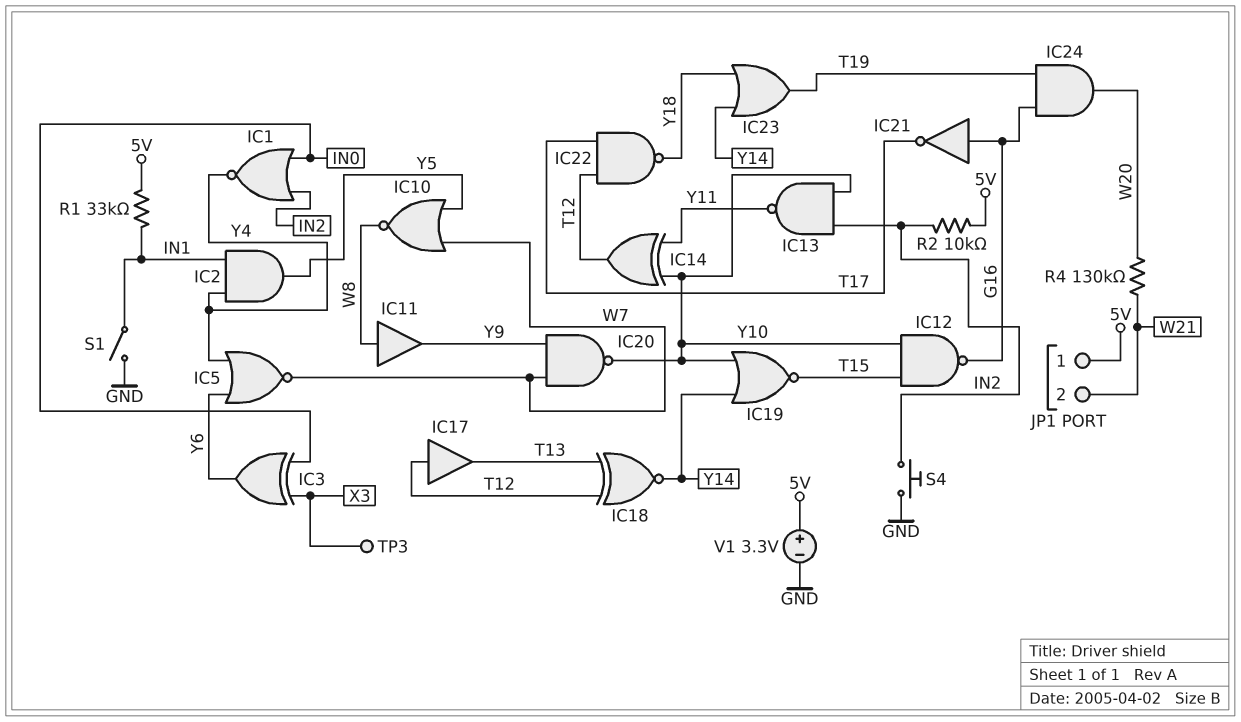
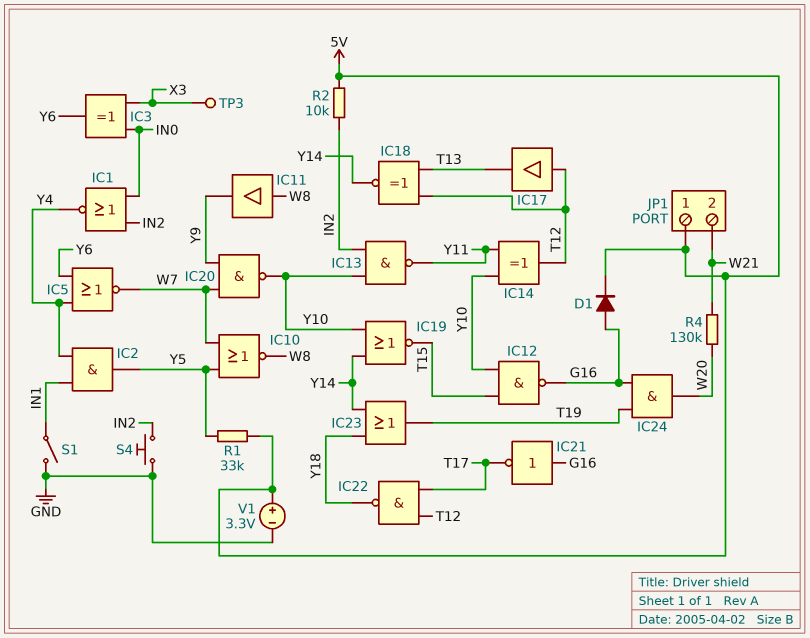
D1: none -> diode (A G16, K 5V)
R1: 33k (5V, IN1) -> 33k (5V, Y5)

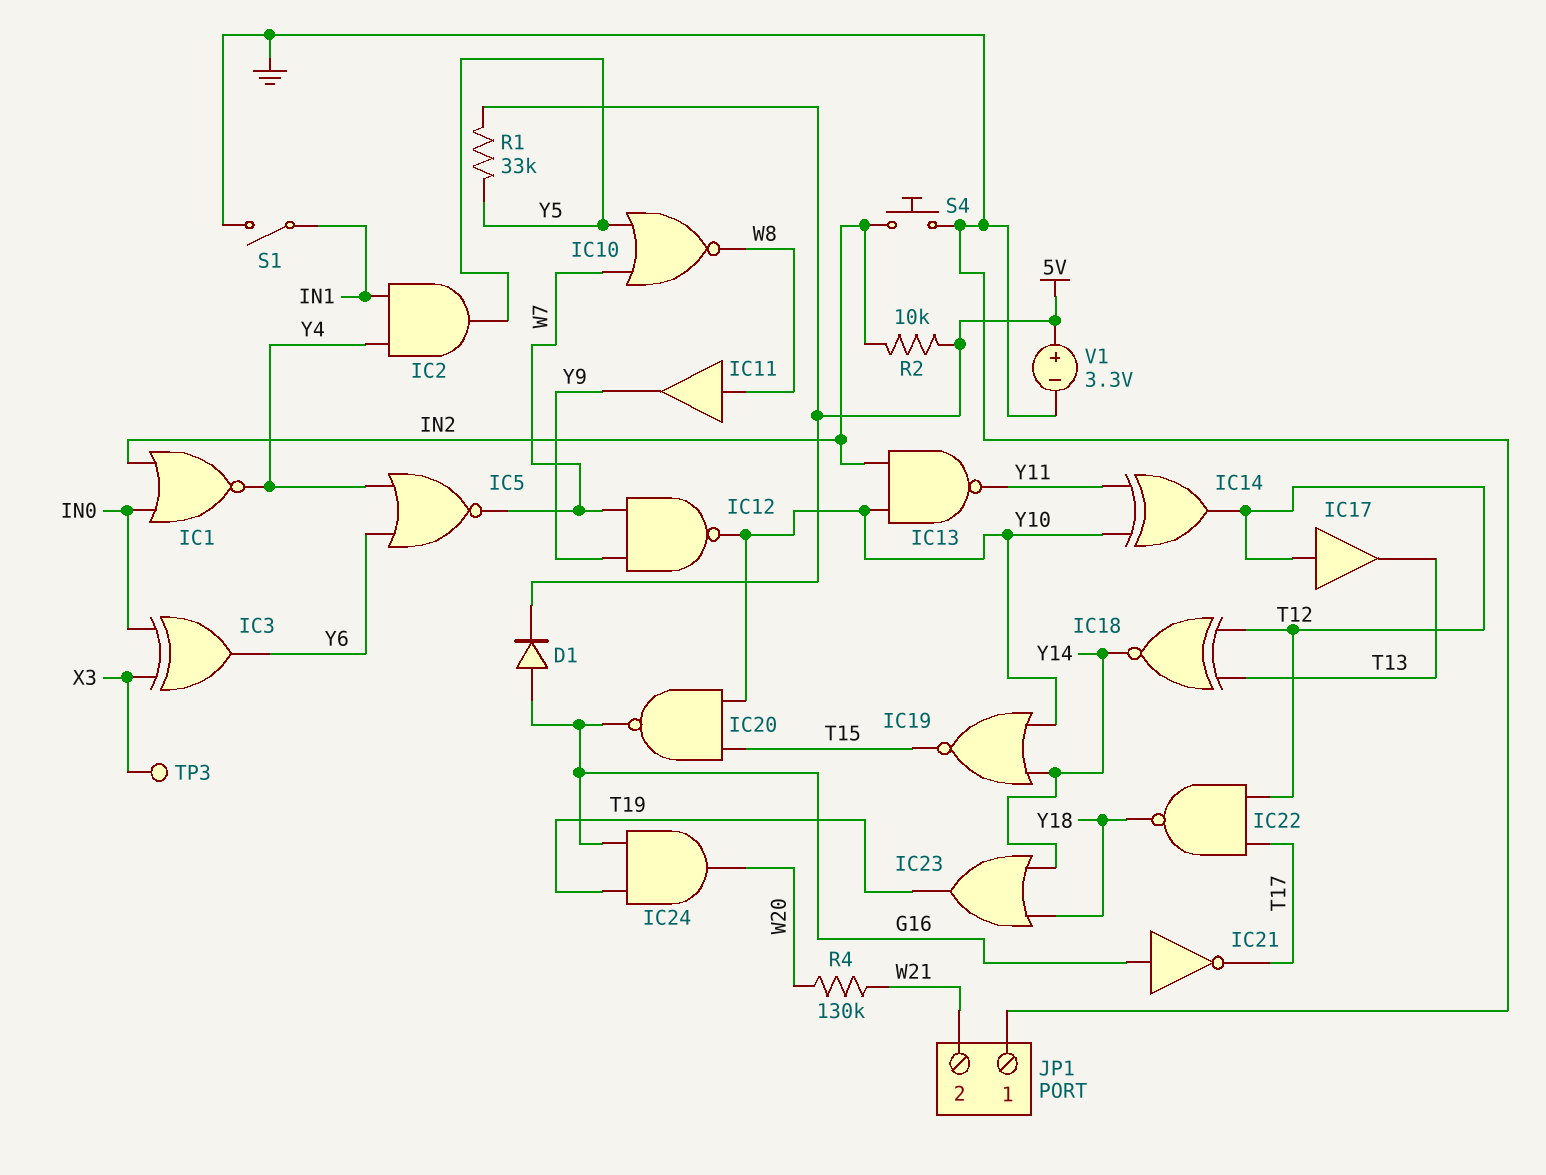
IC12: NAND (in T15, in Y10, out G16) -> NAND (in W7, in Y9, out Y10)
IC20: NAND (in W7, in Y9, out Y10) -> NAND (in T15, in Y10, out G16)
JP1 pin 1: 5V -> GND

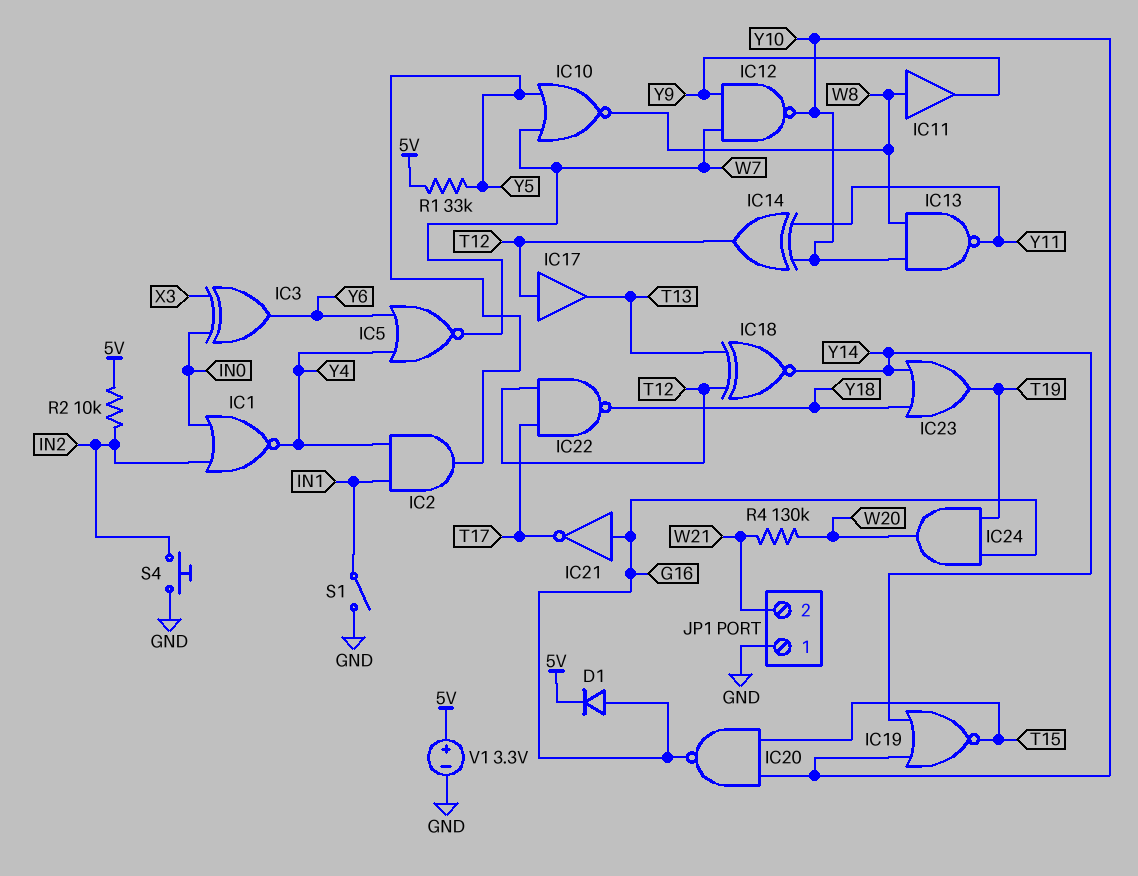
IC13: NAND (in IN2, in Y10, out Y11) -> NAND (in W8, in Y10, out Y11)
TP3: test point (X3) -> none

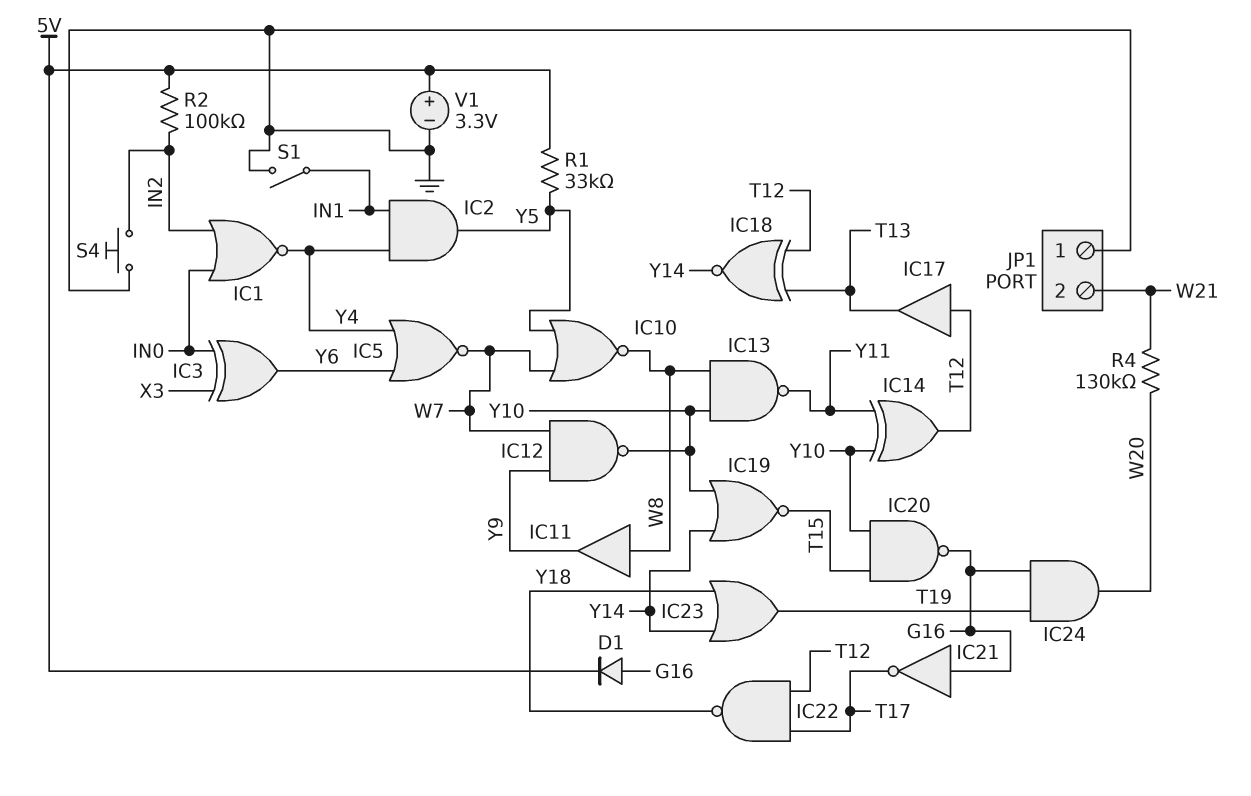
R2: 10k (5V, IN2) -> 100k (5V, IN2)

